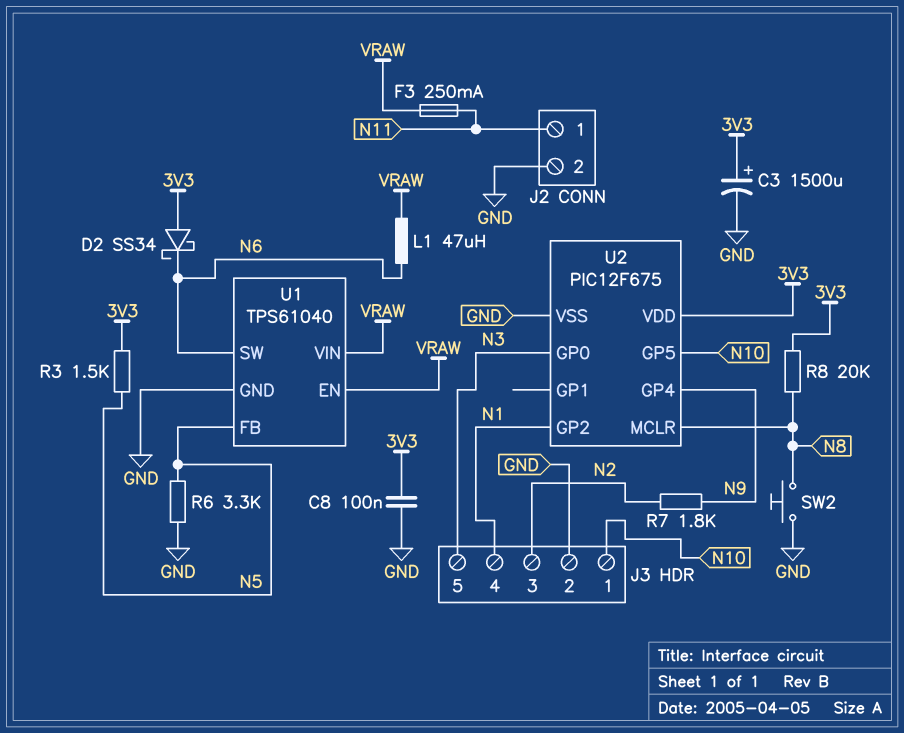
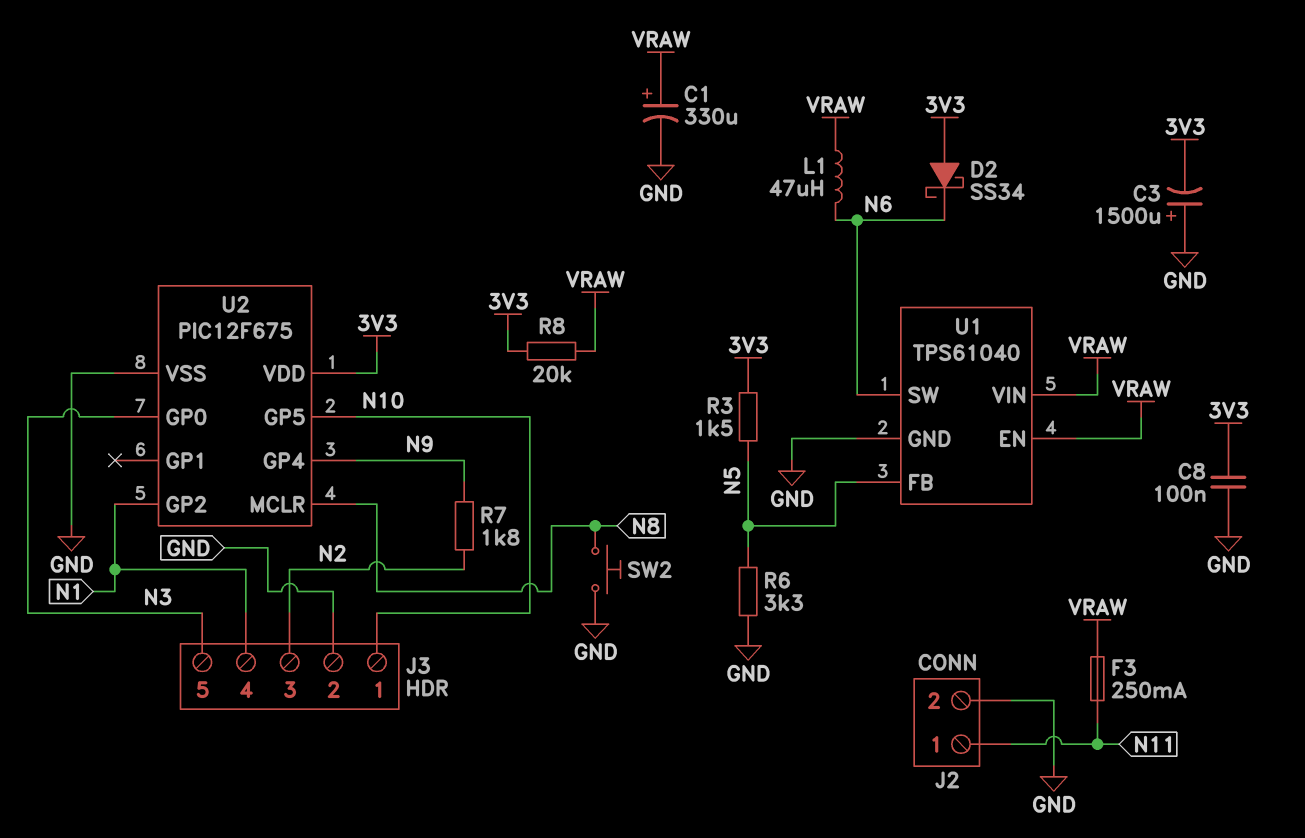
C1: none -> 330uF (plus VRAW, minus GND)
C3: 1500uF (plus 3V3, minus GND) -> 1500uF (plus GND, minus 3V3)
R8: 20k (3V3, N8) -> 20k (3V3, VRAW)

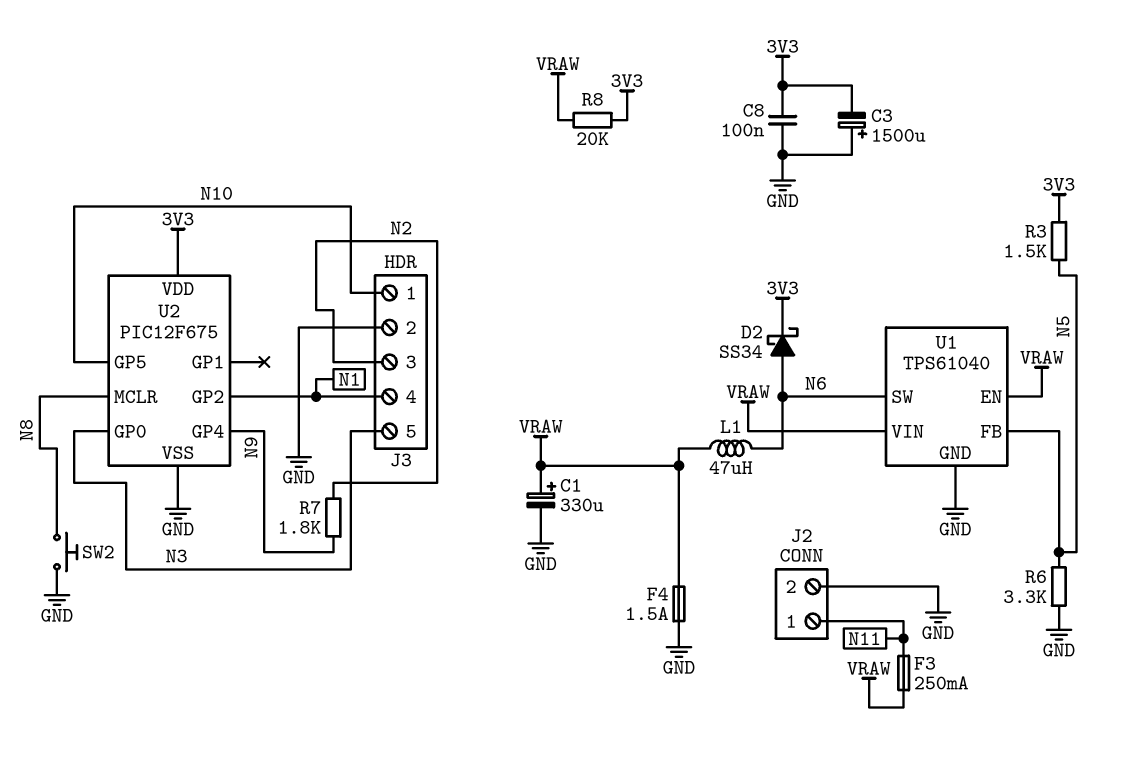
D2: schottky SS34 (A 3V3, K N6) -> schottky SS34 (A N6, K 3V3)
F4: none -> 1.5A (GND, VRAW)

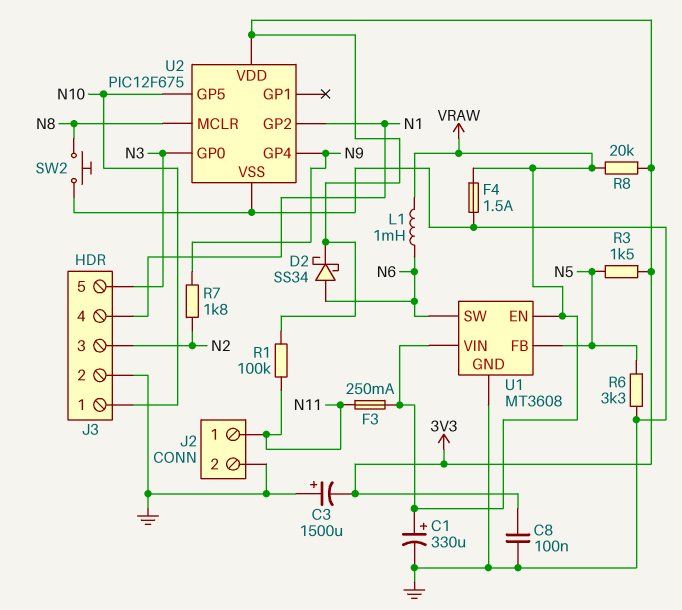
L1: 47uH (N6, VRAW) -> 1mH (N6, VRAW)
R1: none -> 100k (3V3, N11)
U1: TPS61040 -> MT3608

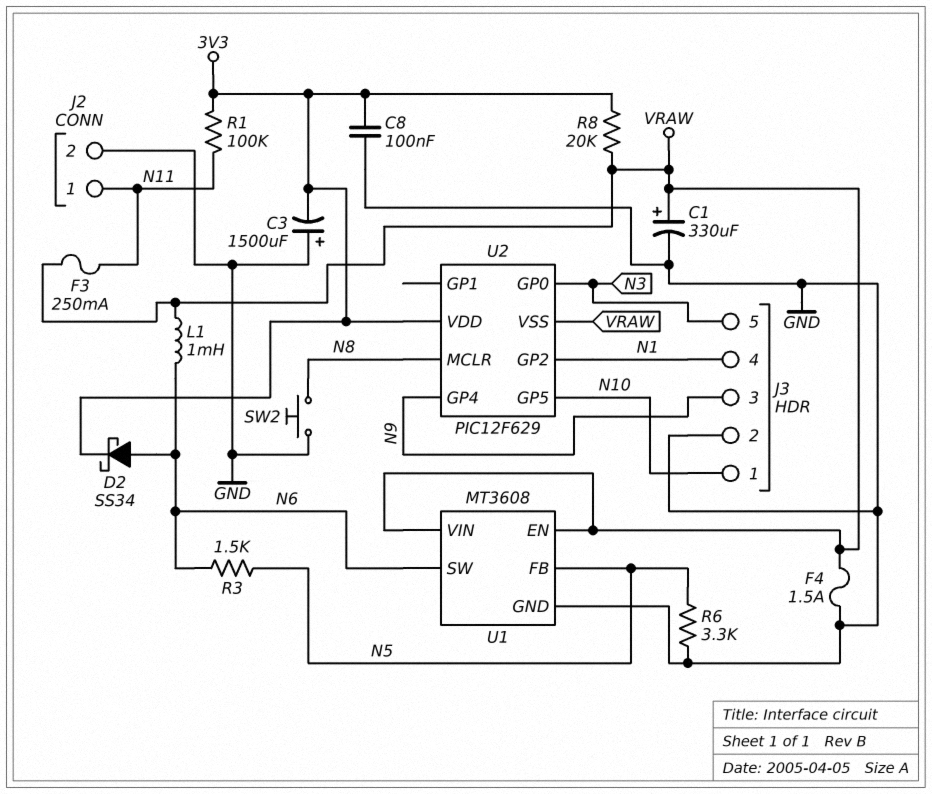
J3 pin 3: N2 -> N9
R3: 1.5k (3V3, N5) -> 1.5k (N5, N6)
R7: 1.8k (N2, N9) -> none
U2: PIC12F675 -> PIC12F629
U2 pin VSS: GND -> VRAW

